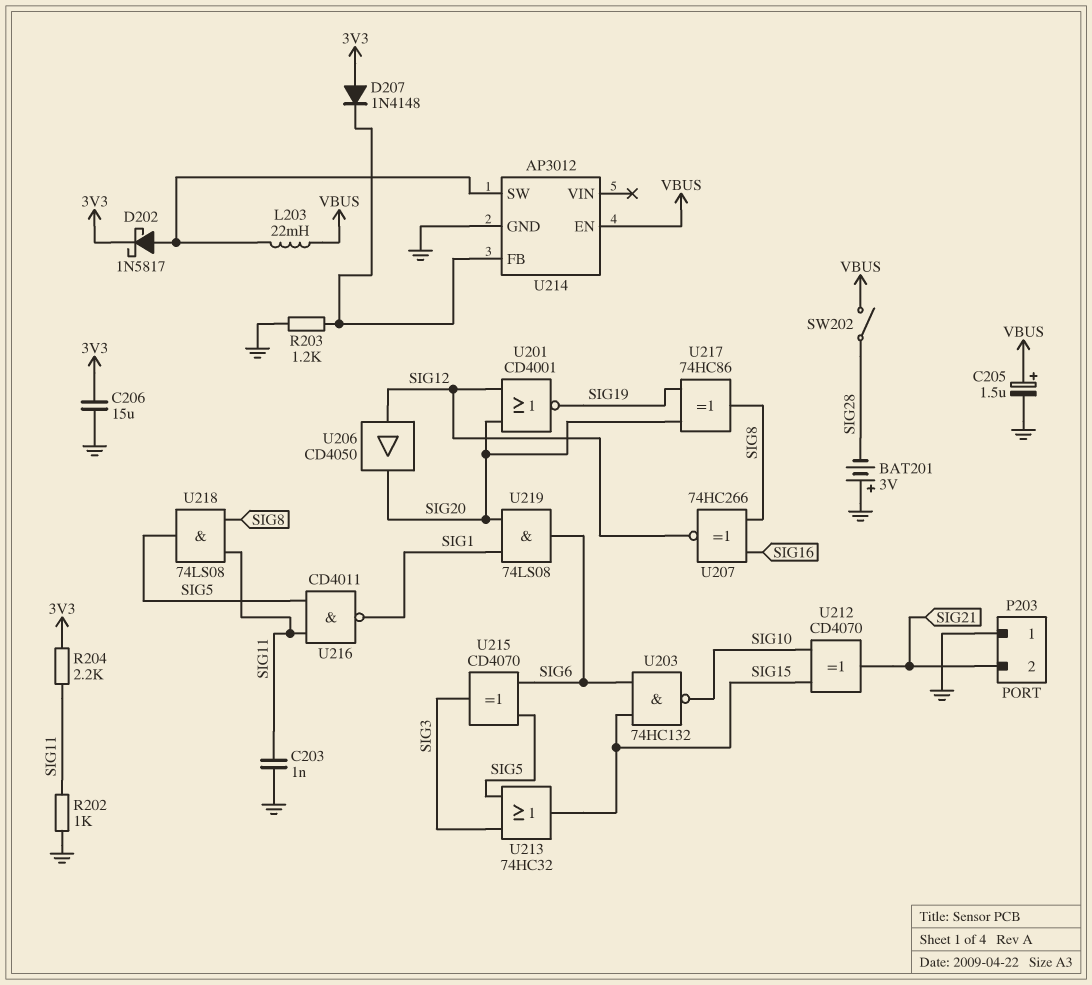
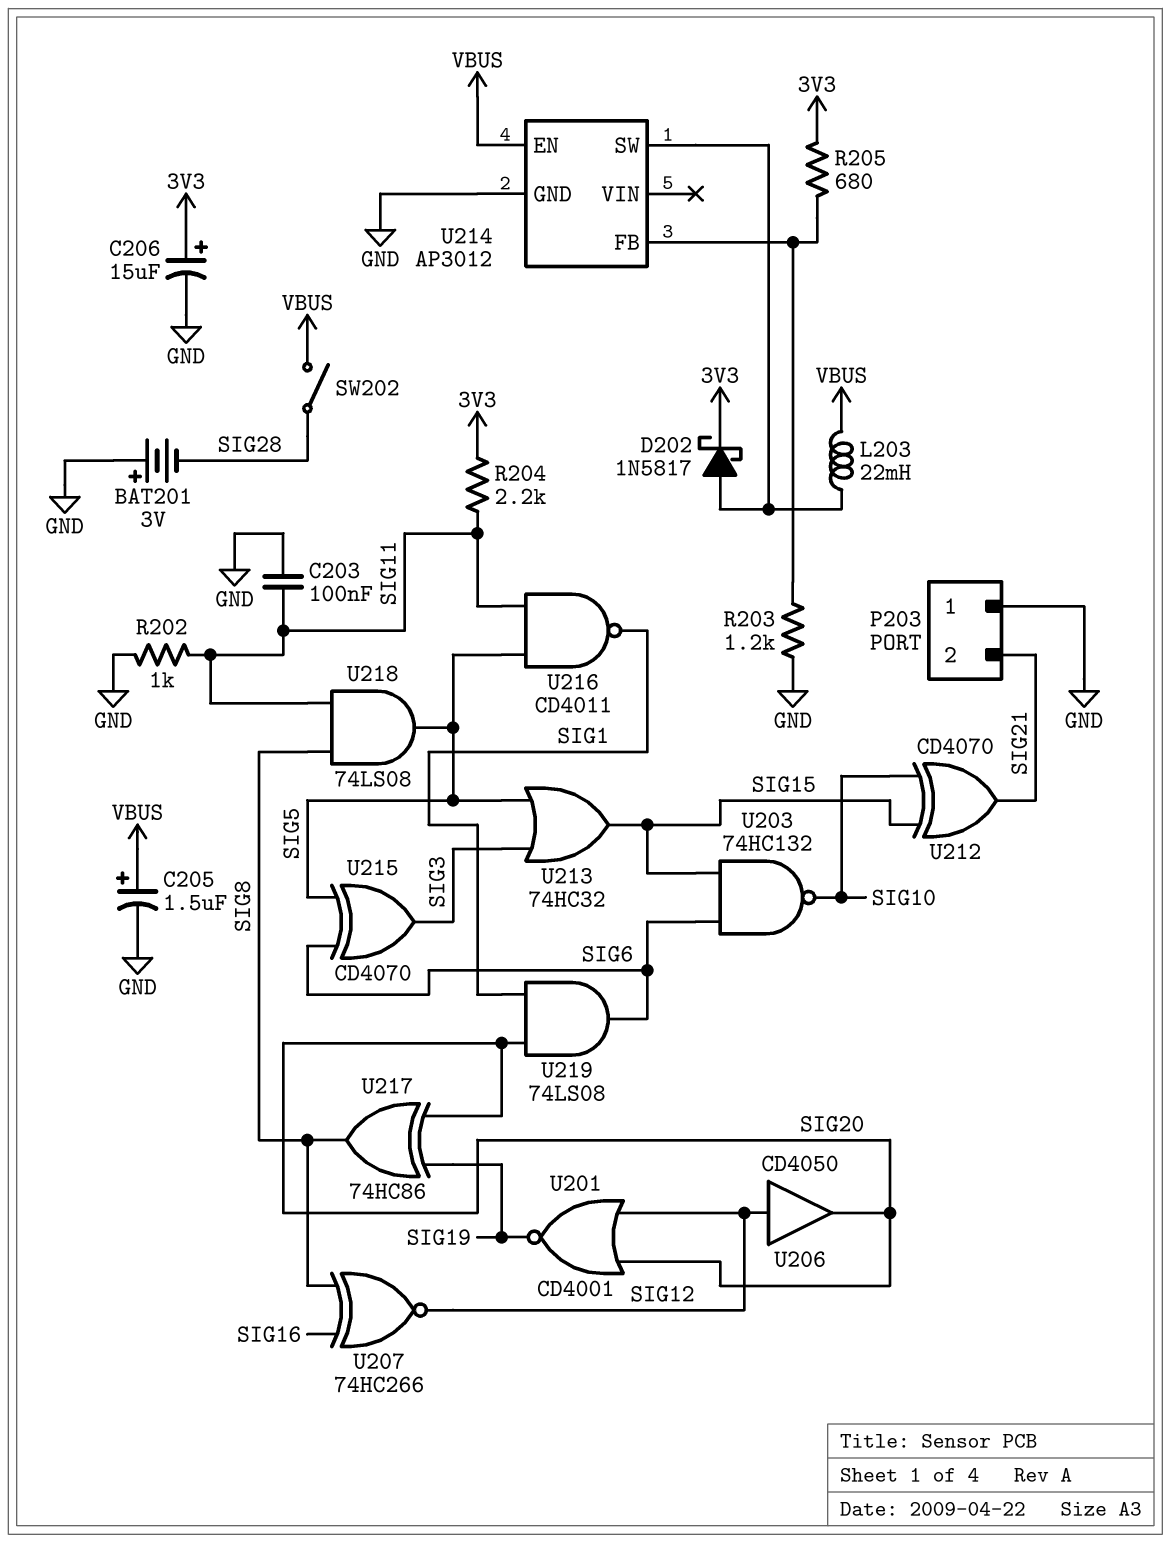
C203: 1nF (GND, SIG11) -> 100nF (GND, SIG11)
C206: 15uF (3V3, GND) -> 15uF (plus 3V3, minus GND)
D207: diode 1N4148 (A 3V3, K U214/FB) -> none
R205: none -> 680 (3V3, U214/FB)

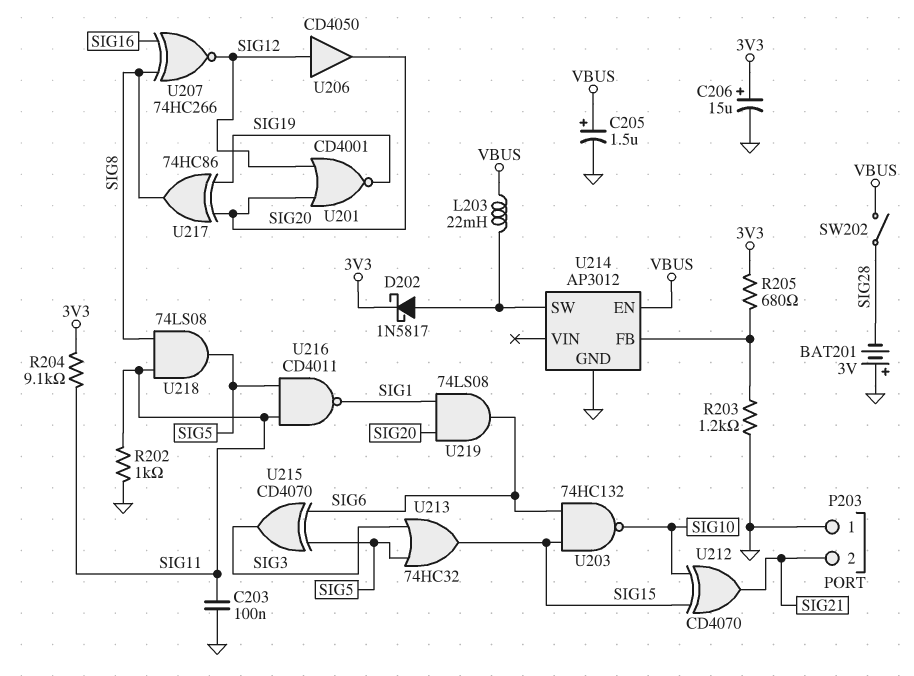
R204: 2.2k (3V3, SIG11) -> 9.1k (3V3, SIG11)

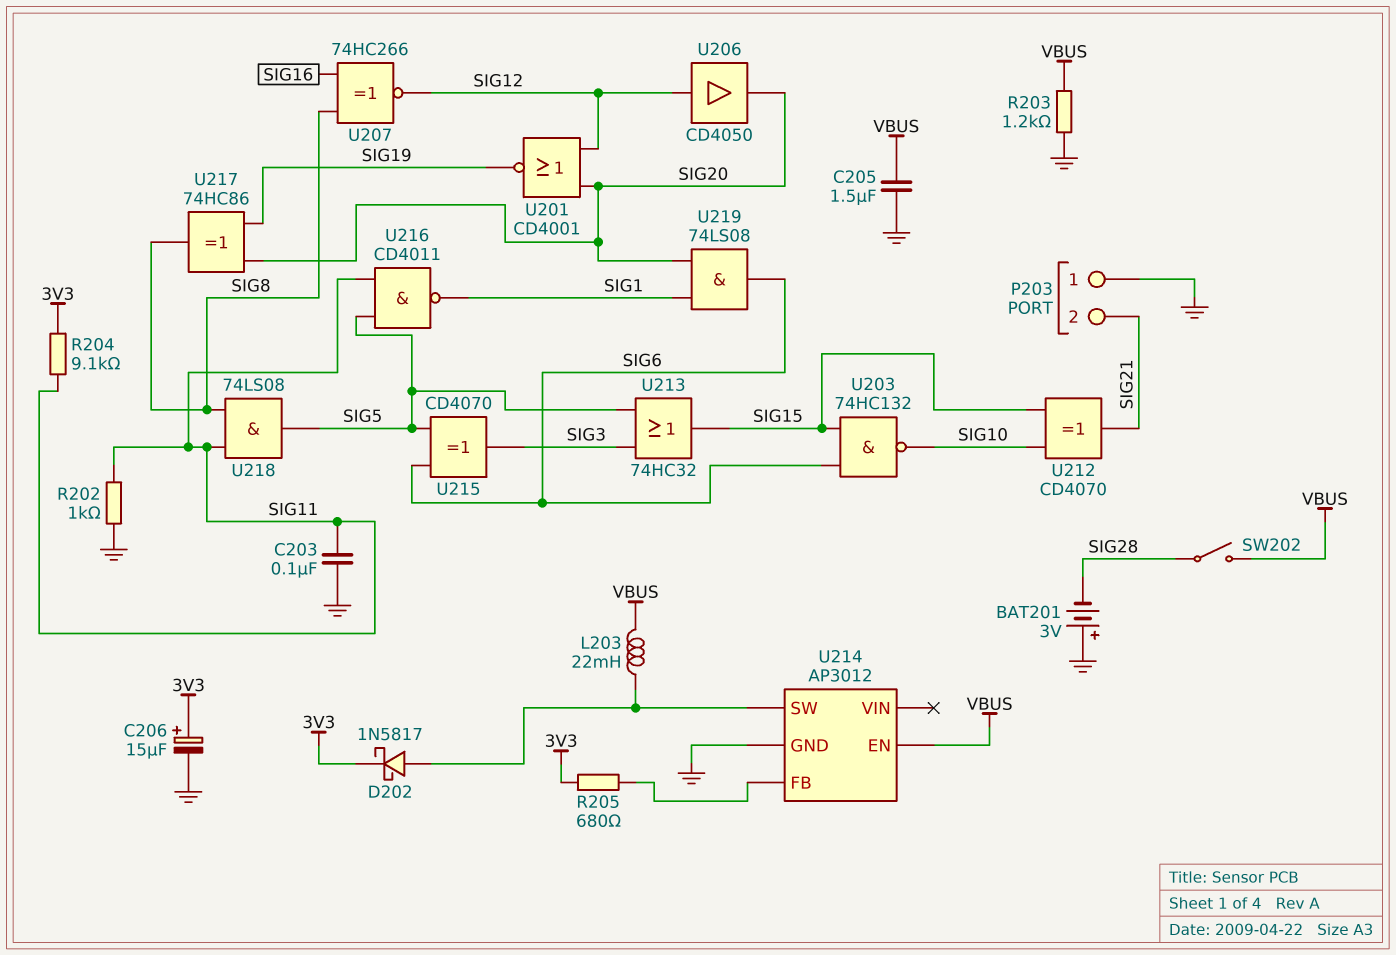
C205: 1.5uF (plus VBUS, minus GND) -> 1.5uF (GND, VBUS)
R203: 1.2k (GND, U214/FB) -> 1.2k (GND, VBUS)

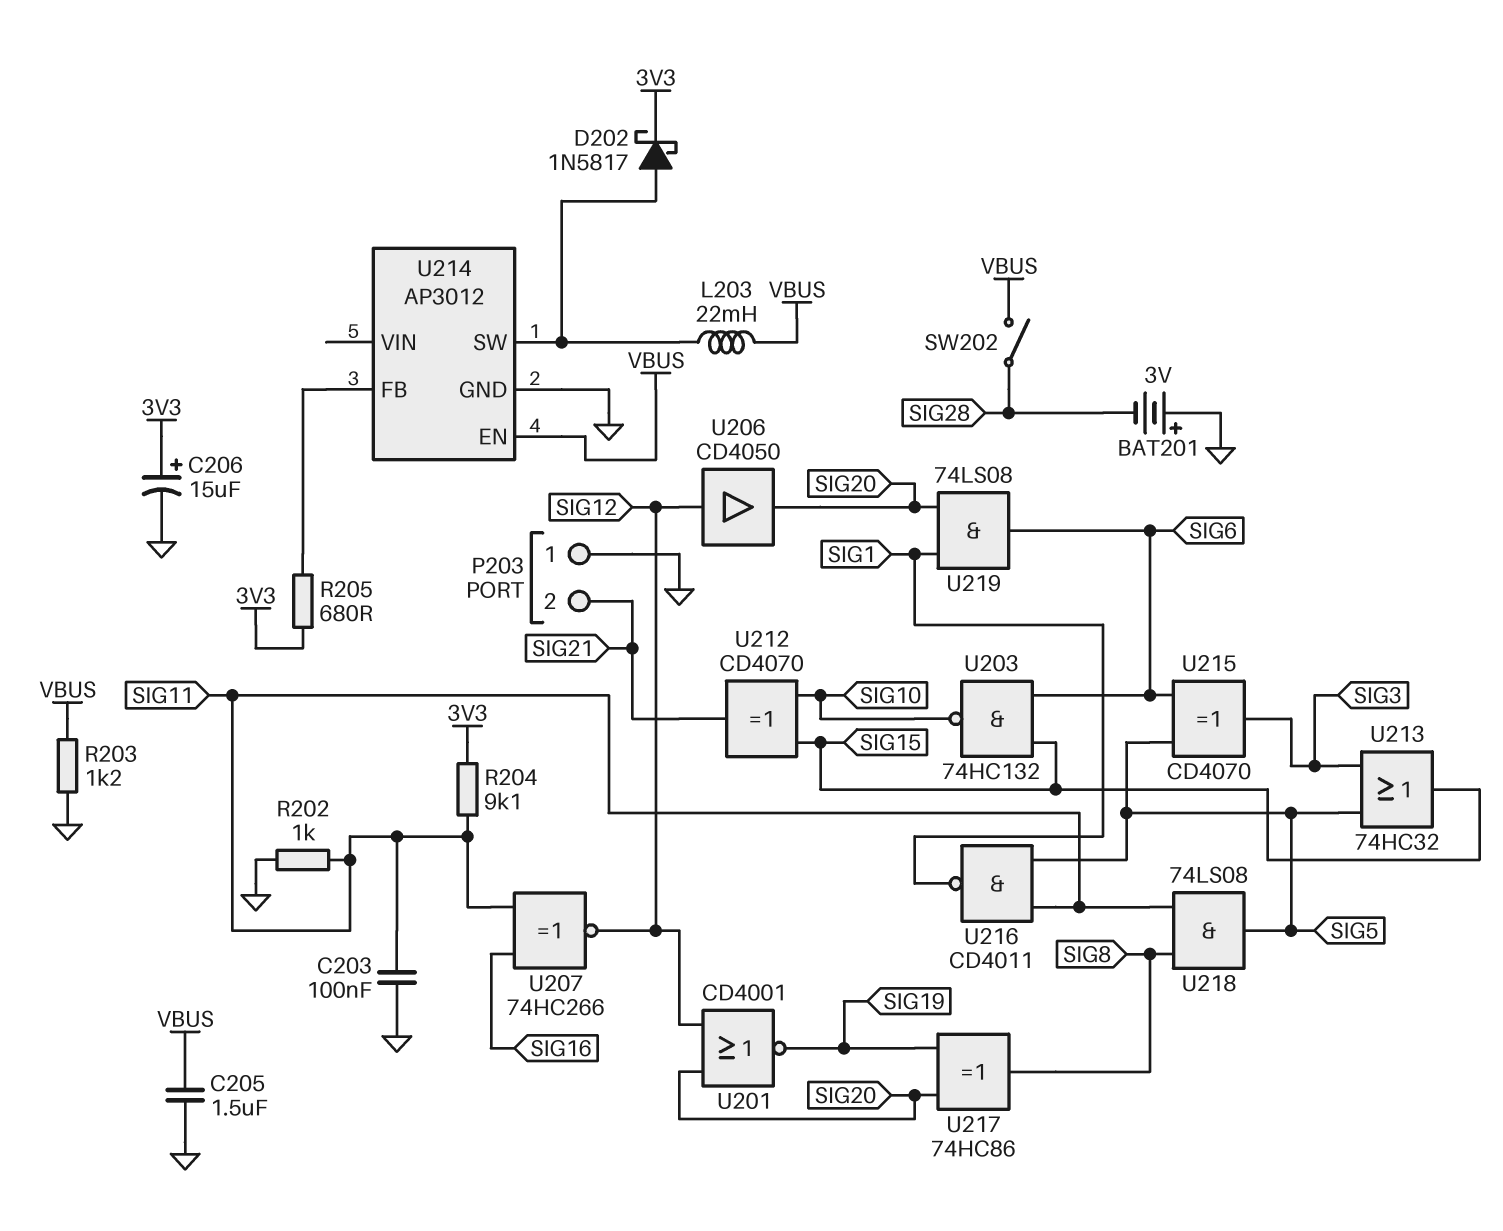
U207: XNOR 74HC266 (in SIG8, in SIG16, out SIG12) -> XNOR 74HC266 (in SIG11, in SIG16, out SIG12)

